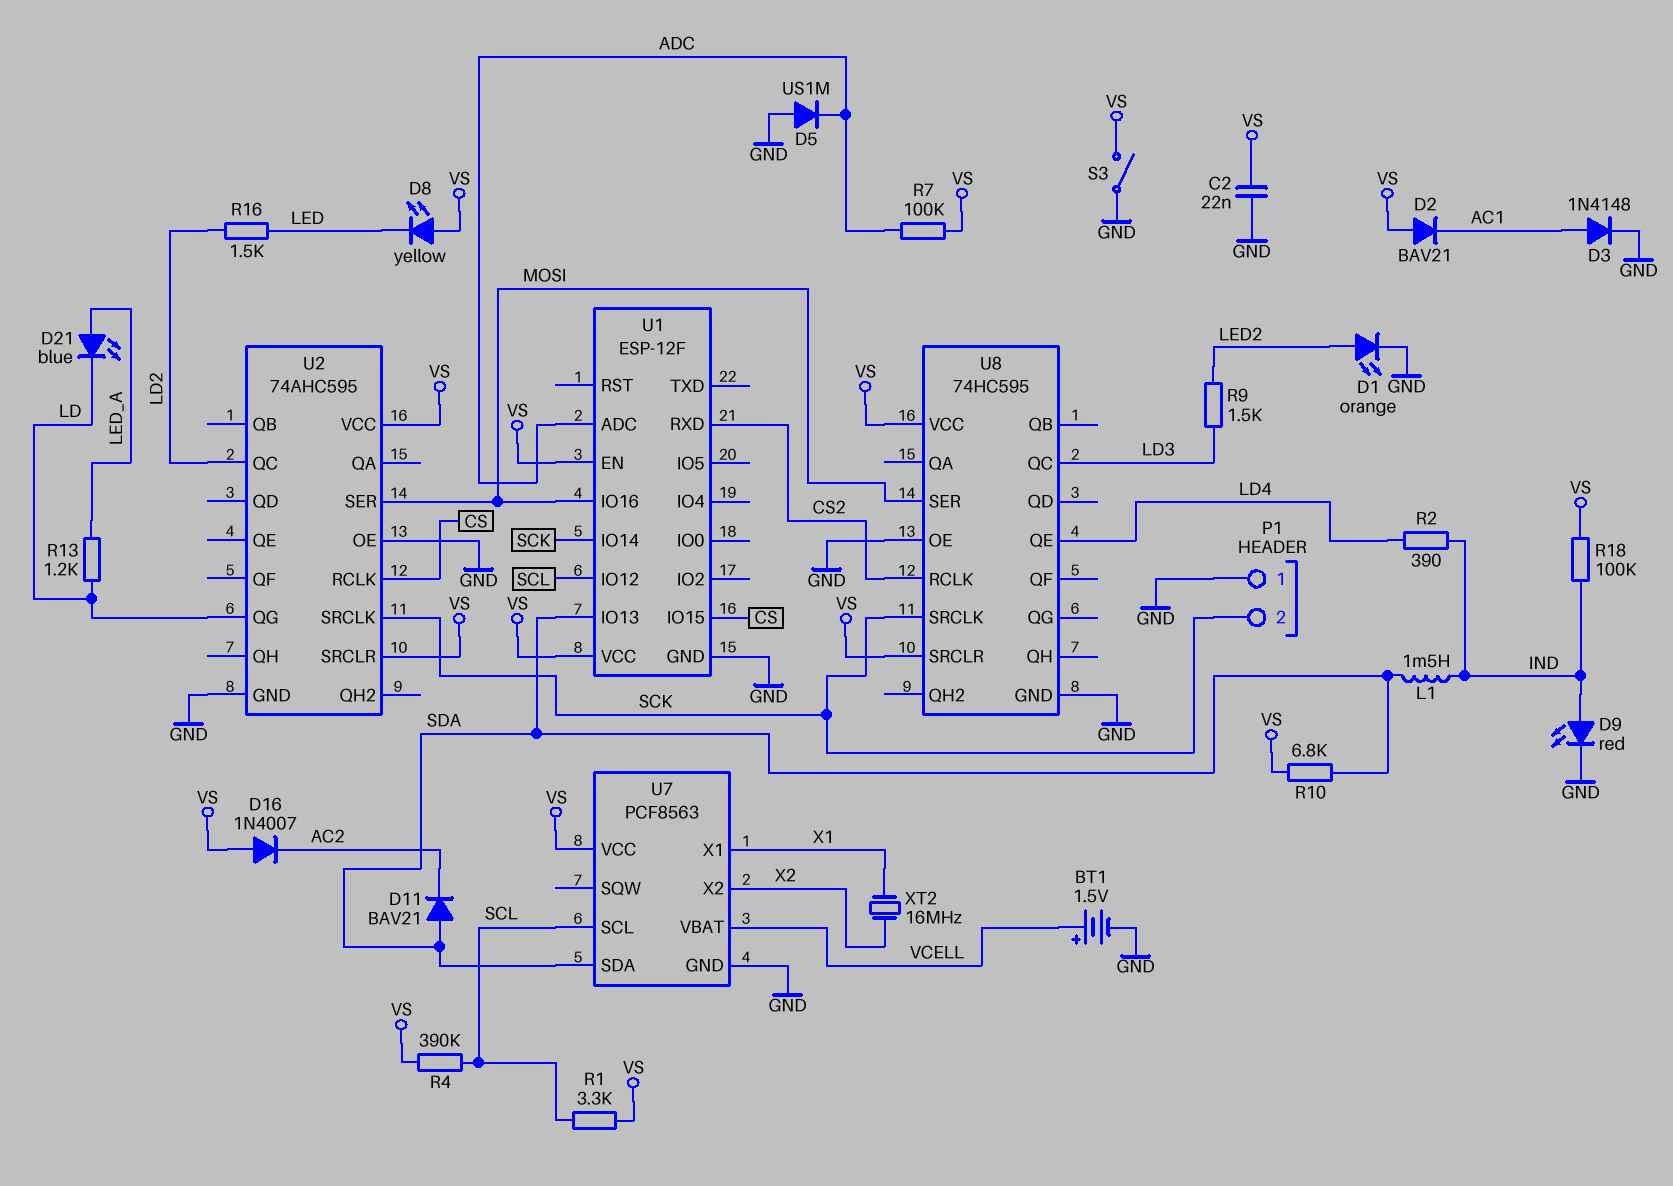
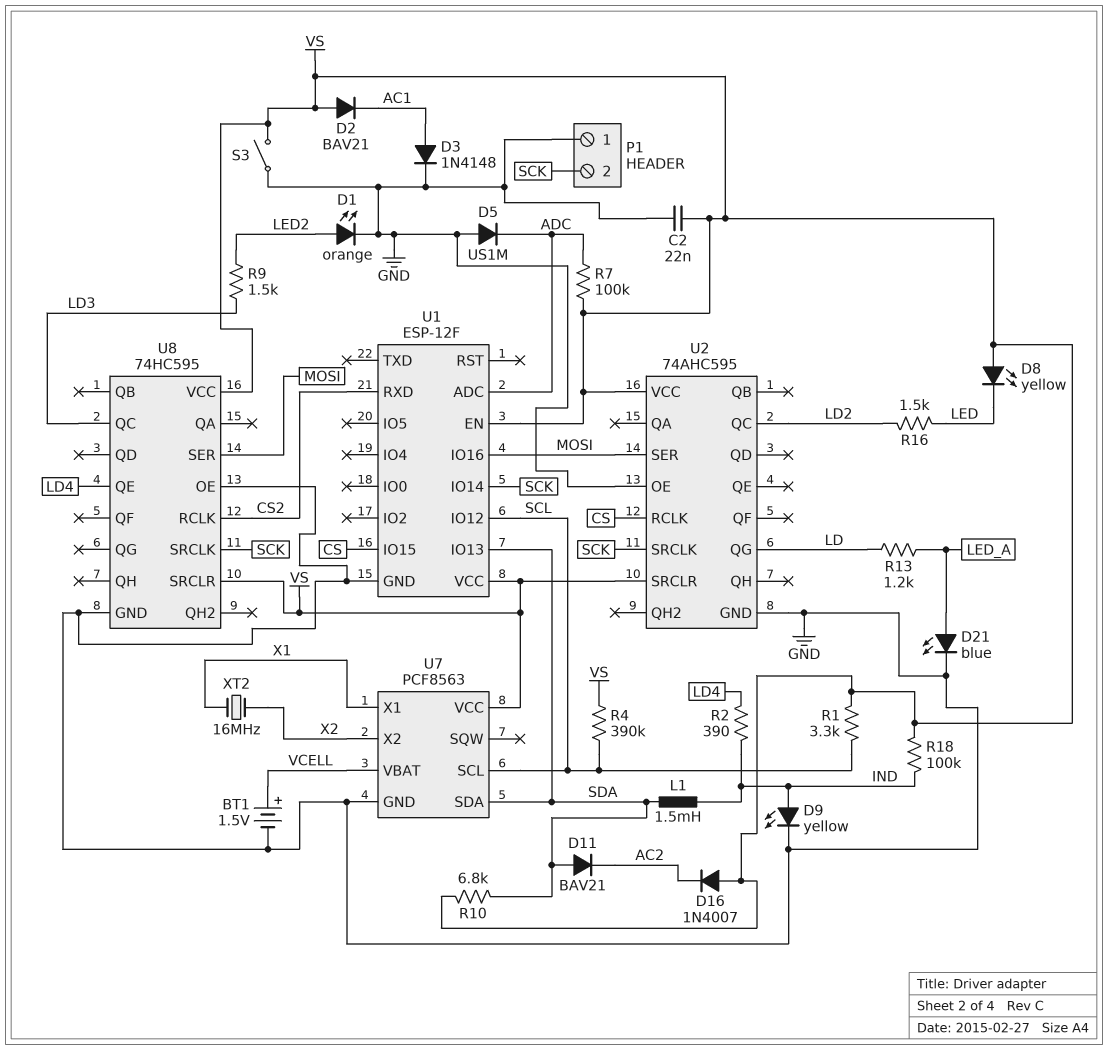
D9: LED red (A IND, K GND) -> LED yellow (A IND, K GND)
D21: LED blue (A LED_A, K LD) -> LED blue (A LED_A, K GND)

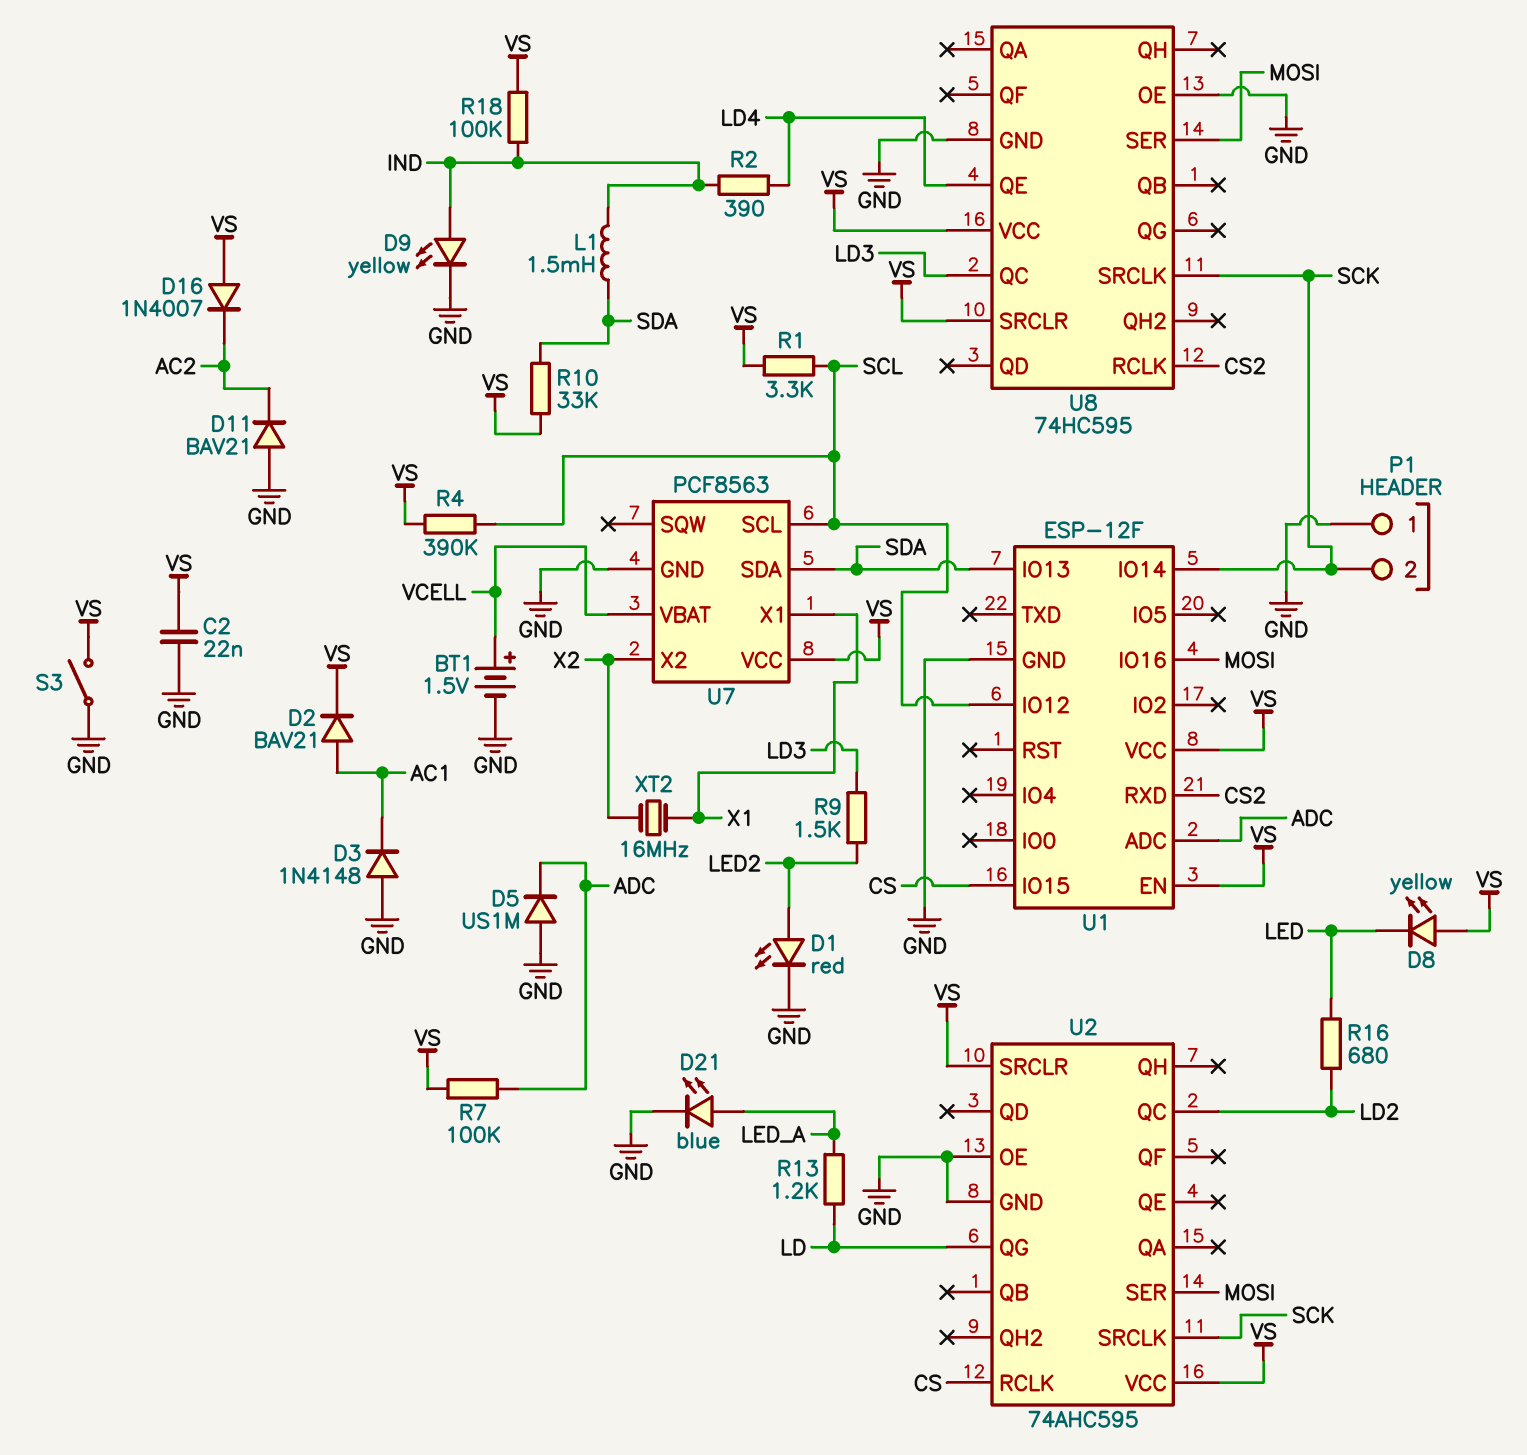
D1: LED orange (A LED2, K GND) -> LED red (A LED2, K GND)
D2: diode BAV21 (A VS, K AC1) -> diode BAV21 (A AC1, K VS)
D3: diode 1N4148 (A AC1, K GND) -> diode 1N4148 (A GND, K AC1)
D11: diode BAV21 (A SDA, K AC2) -> diode BAV21 (A GND, K AC2)
R10: 6.8k (SDA, VS) -> 33k (SDA, VS)
R16: 1.5k (LD2, LED) -> 680 (LD2, LED)

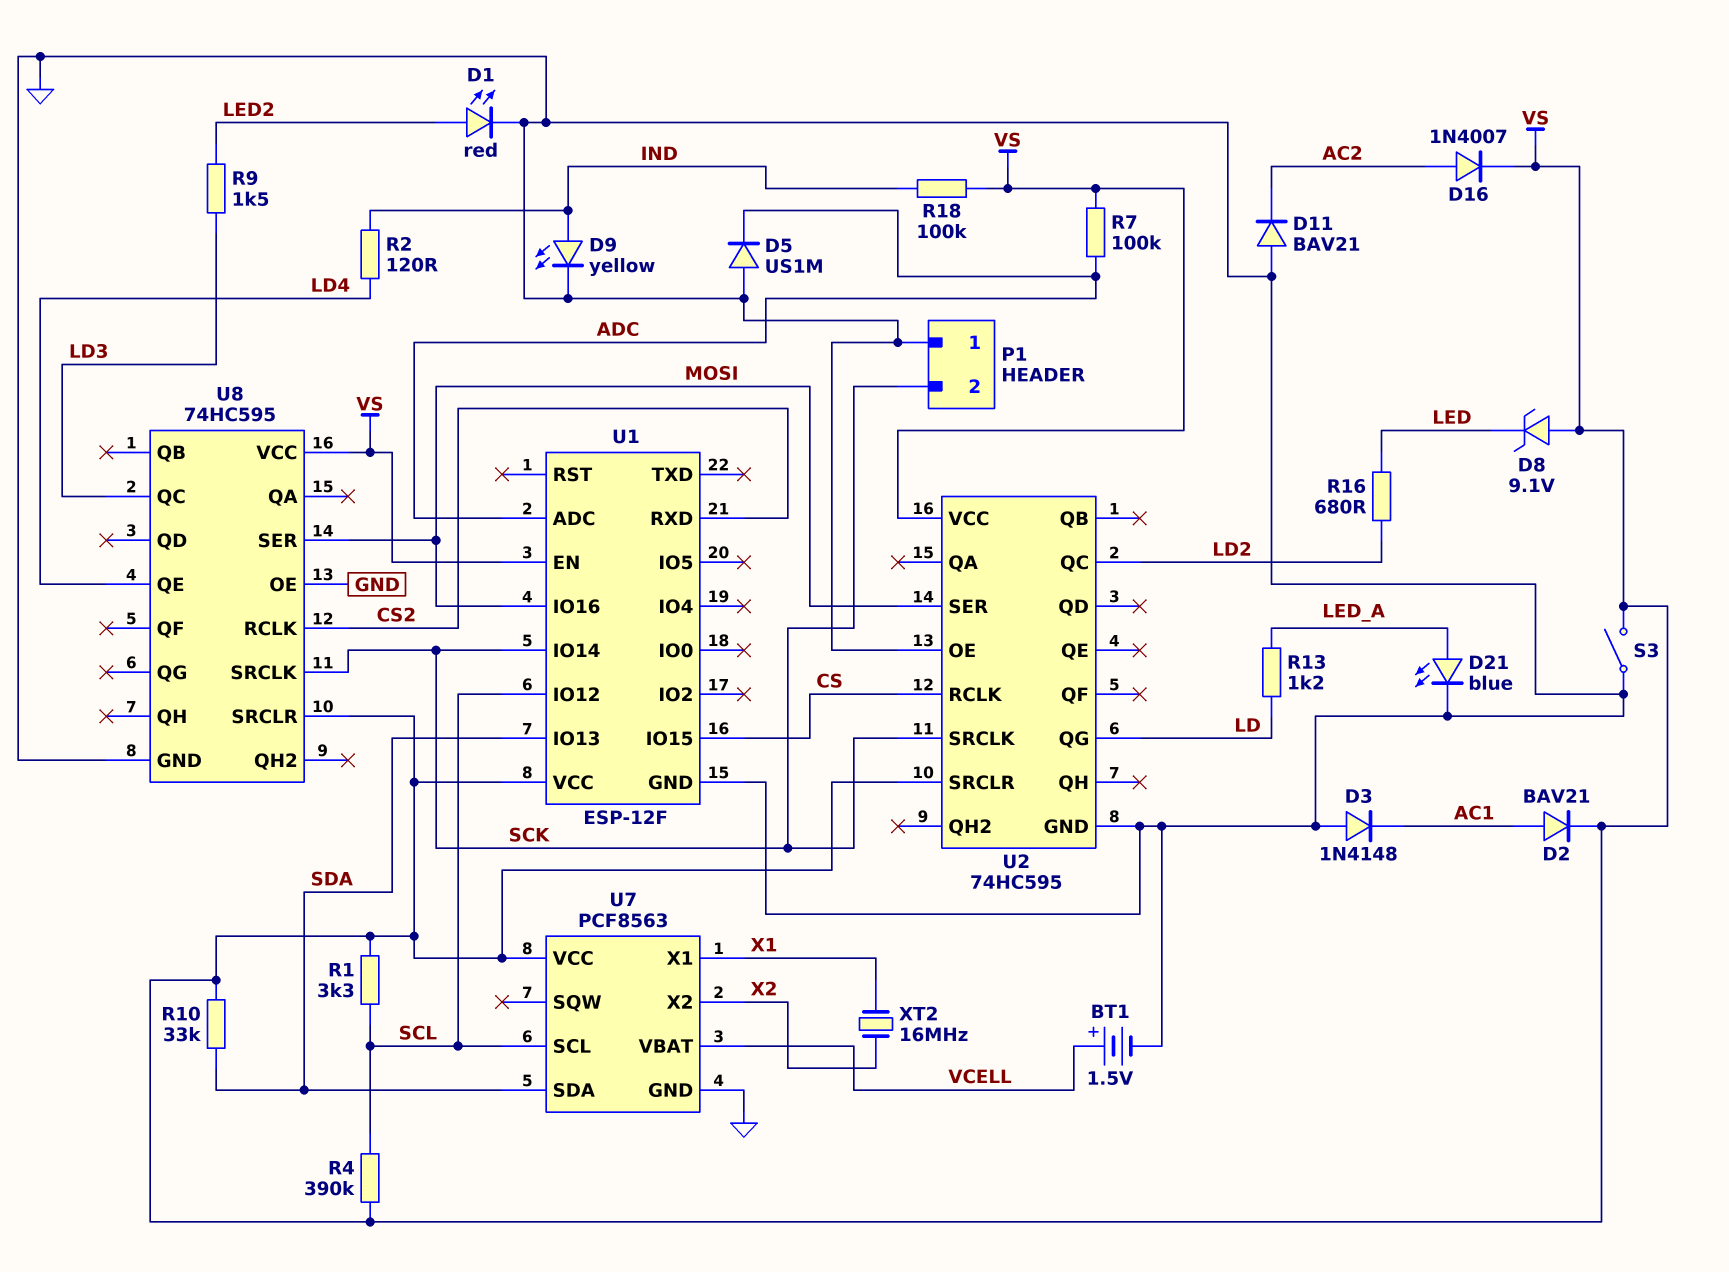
C2: 22nF (GND, VS) -> none
D8: LED yellow (A VS, K LED) -> zener 9.1V (A VS, K LED)
D16: diode 1N4007 (A VS, K AC2) -> diode 1N4007 (A AC2, K VS)
L1: 1.5mH (IND, SDA) -> none
R2: 390 (IND, LD4) -> 120 (IND, LD4)
U2: 74AHC595 -> 74HC595

